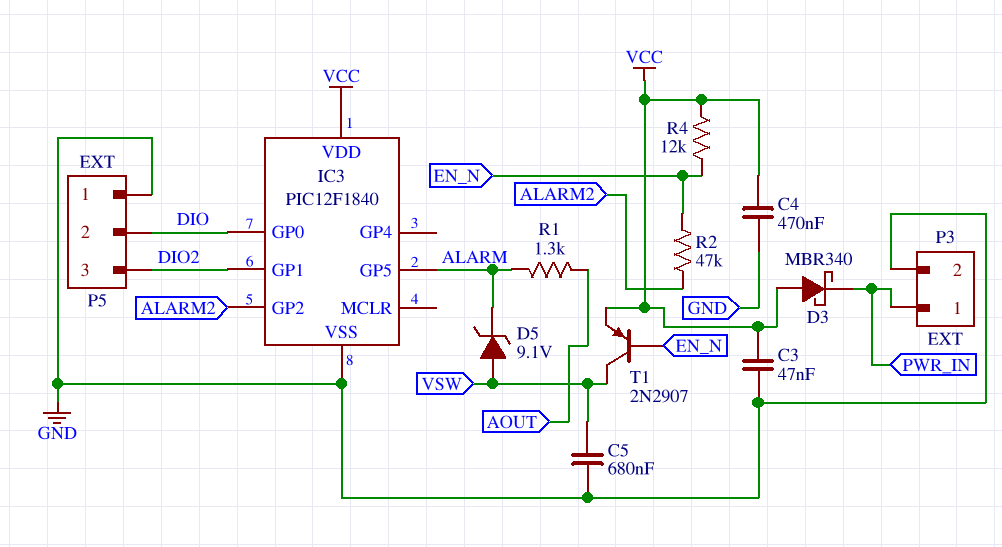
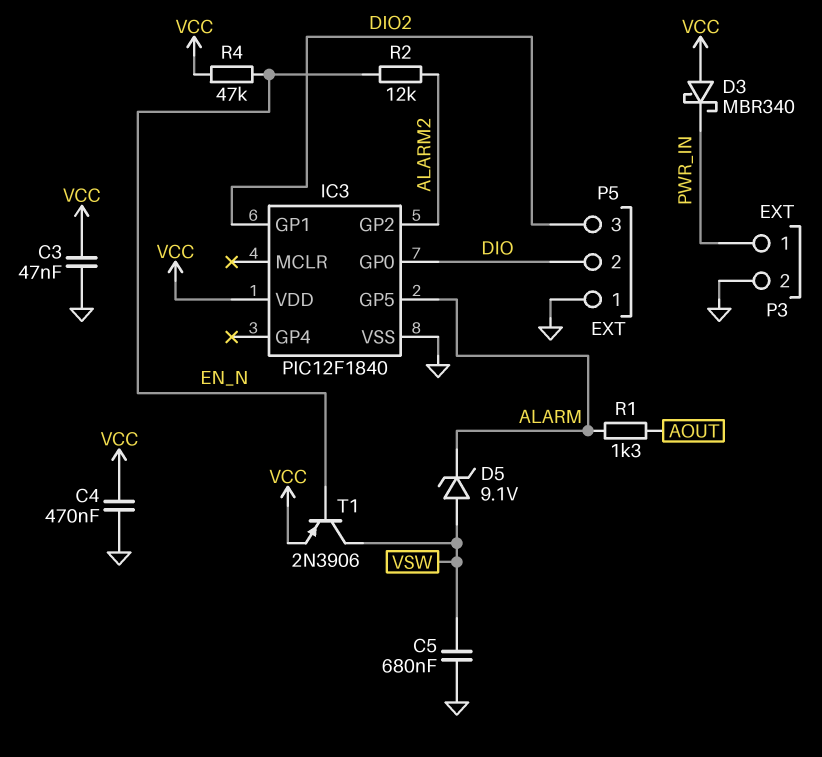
R2: 47k (ALARM2, EN_N) -> 12k (ALARM2, EN_N)
R4: 12k (EN_N, VCC) -> 47k (EN_N, VCC)
T1: PNP 2N2907 (B EN_N, C VSW, E VCC) -> PNP 2N3906 (B EN_N, C VSW, E VCC)

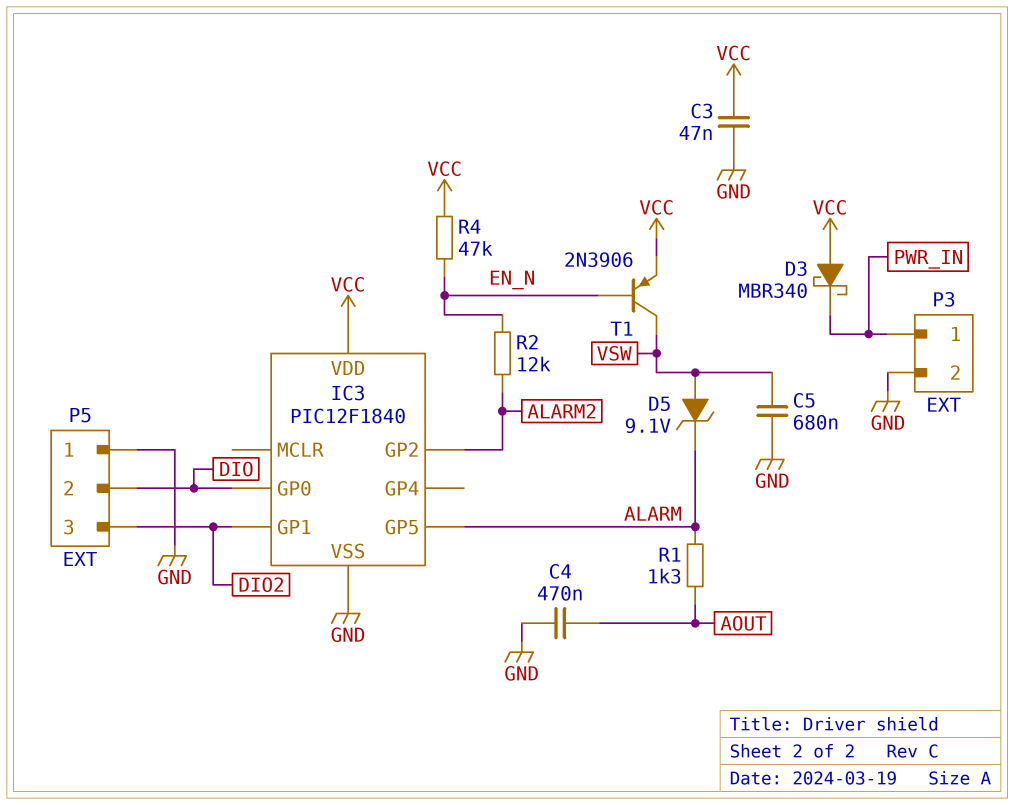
C4: 470nF (GND, VCC) -> 470nF (AOUT, GND)

